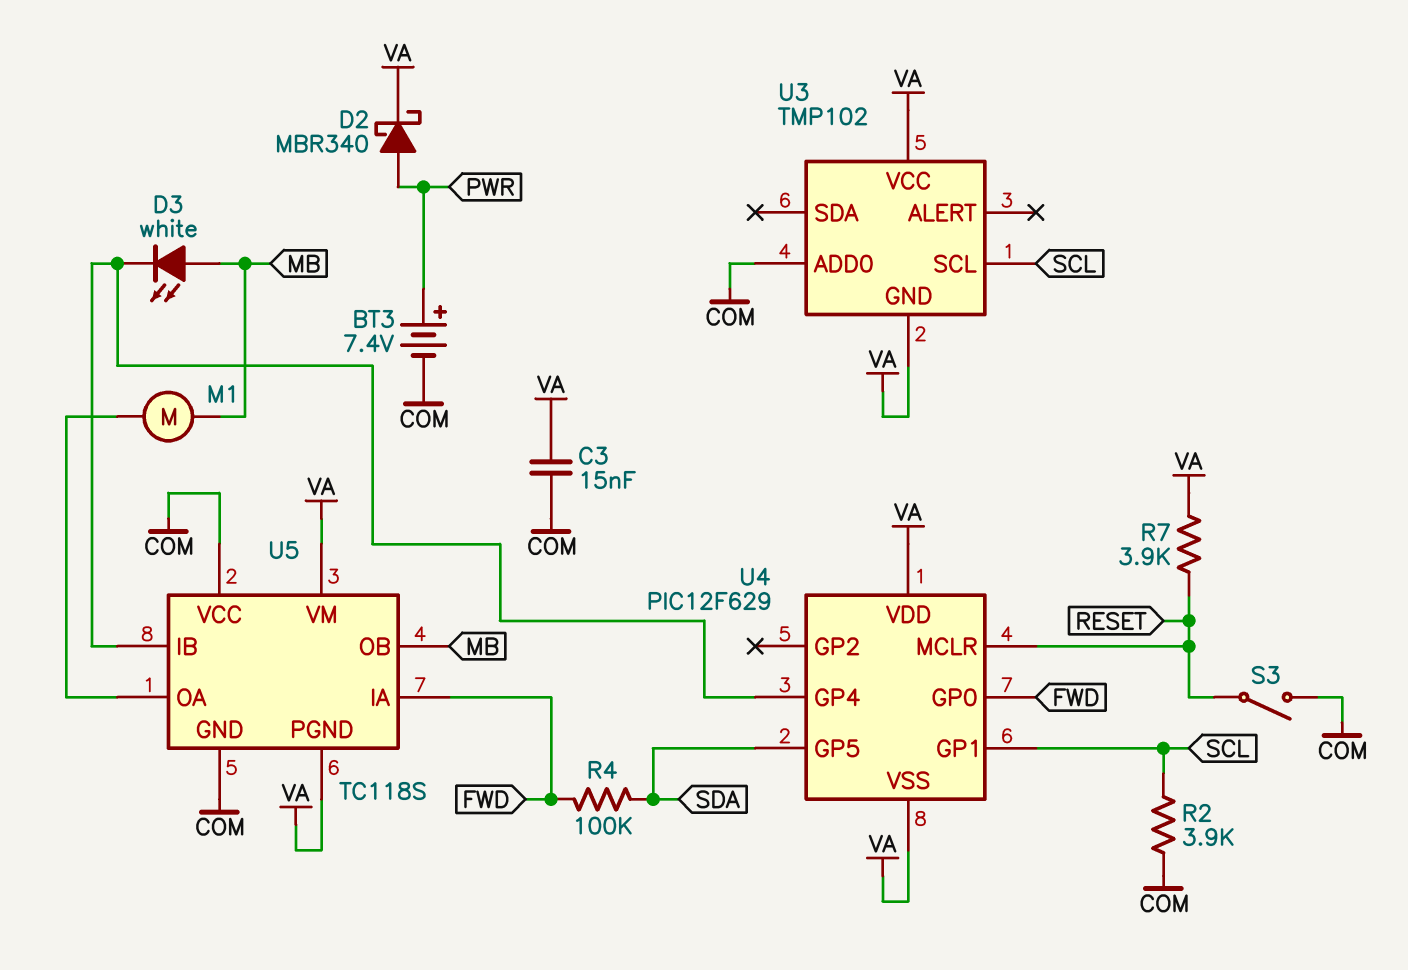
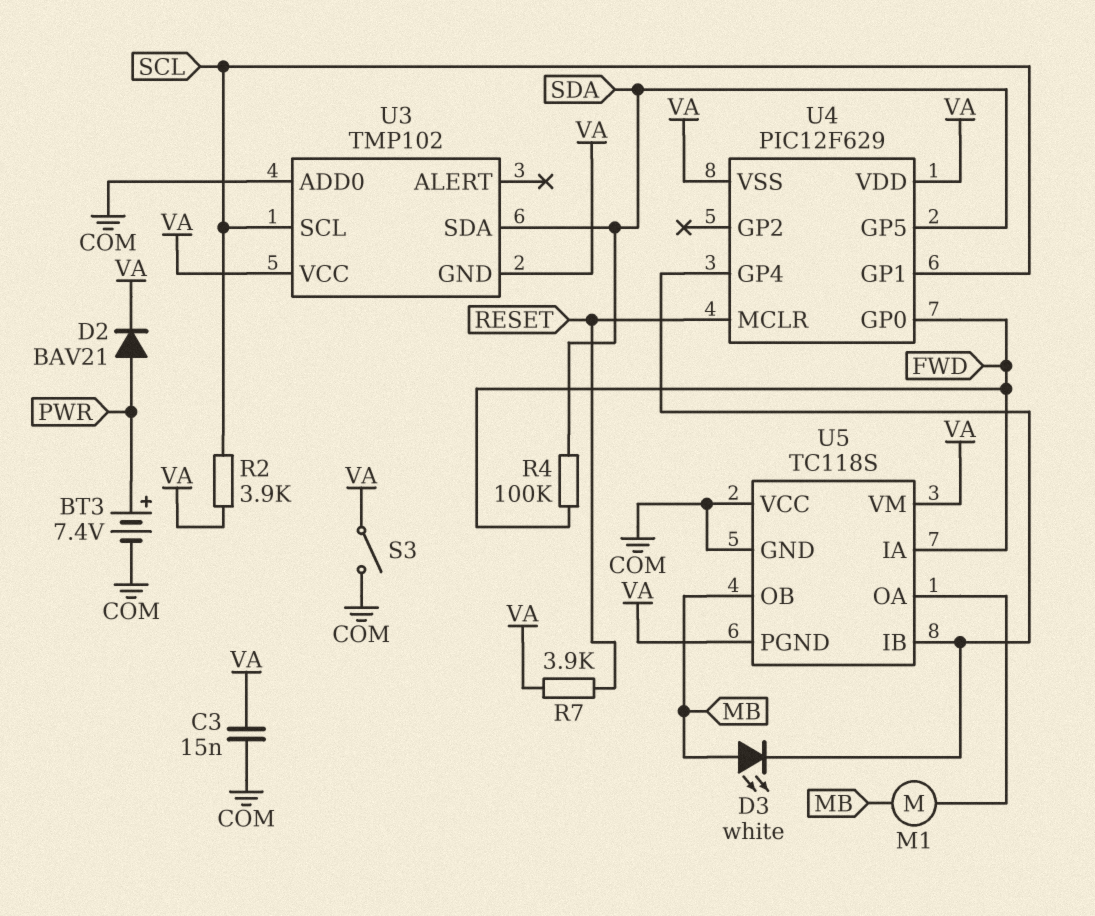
D2: schottky MBR340 (A PWR, K VA) -> diode BAV21 (A PWR, K VA)
R2: 3.9k (COM, SCL) -> 3.9k (SCL, VA)
S3: switch (COM, RESET) -> switch (COM, VA)
U3 pin SDA: none -> SDA

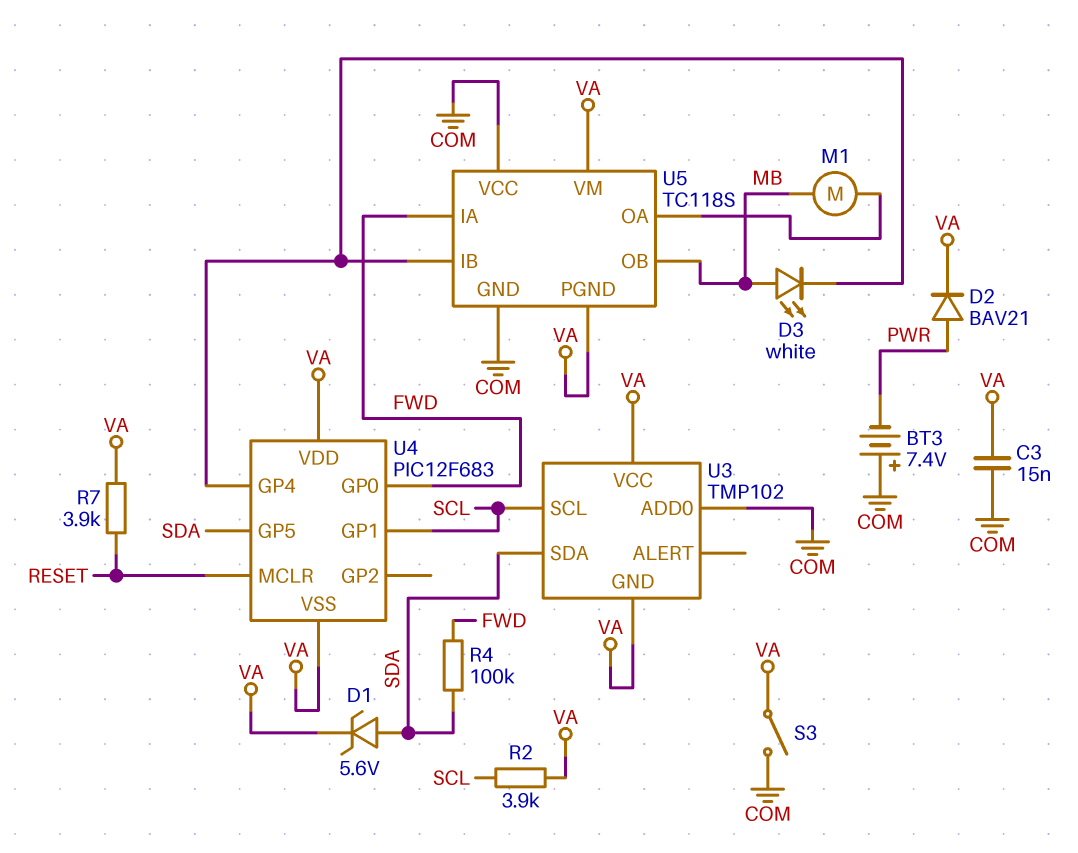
BT3: 7.4V (plus PWR, minus COM) -> 7.4V (plus COM, minus PWR)
D1: none -> zener 5.6V (A SDA, K VA)
U4: PIC12F629 -> PIC12F683

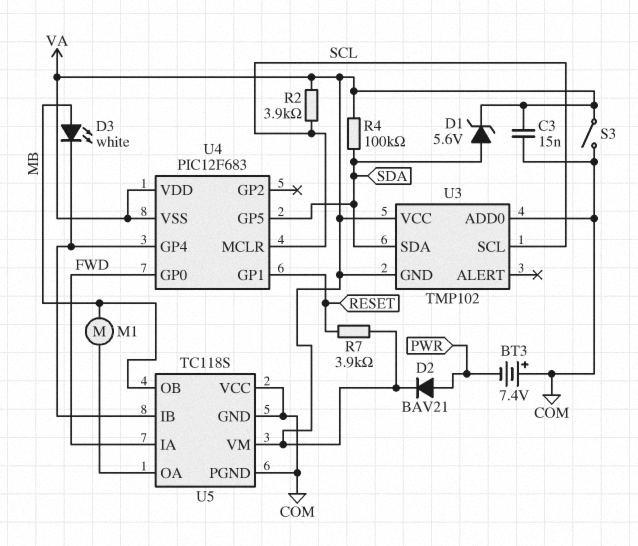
R4: 100k (FWD, SDA) -> 100k (SDA, VA)
U4 pin GP1: SCL -> RESET
U4 pin MCLR: RESET -> SCL
U5 pin PGND: VA -> COM

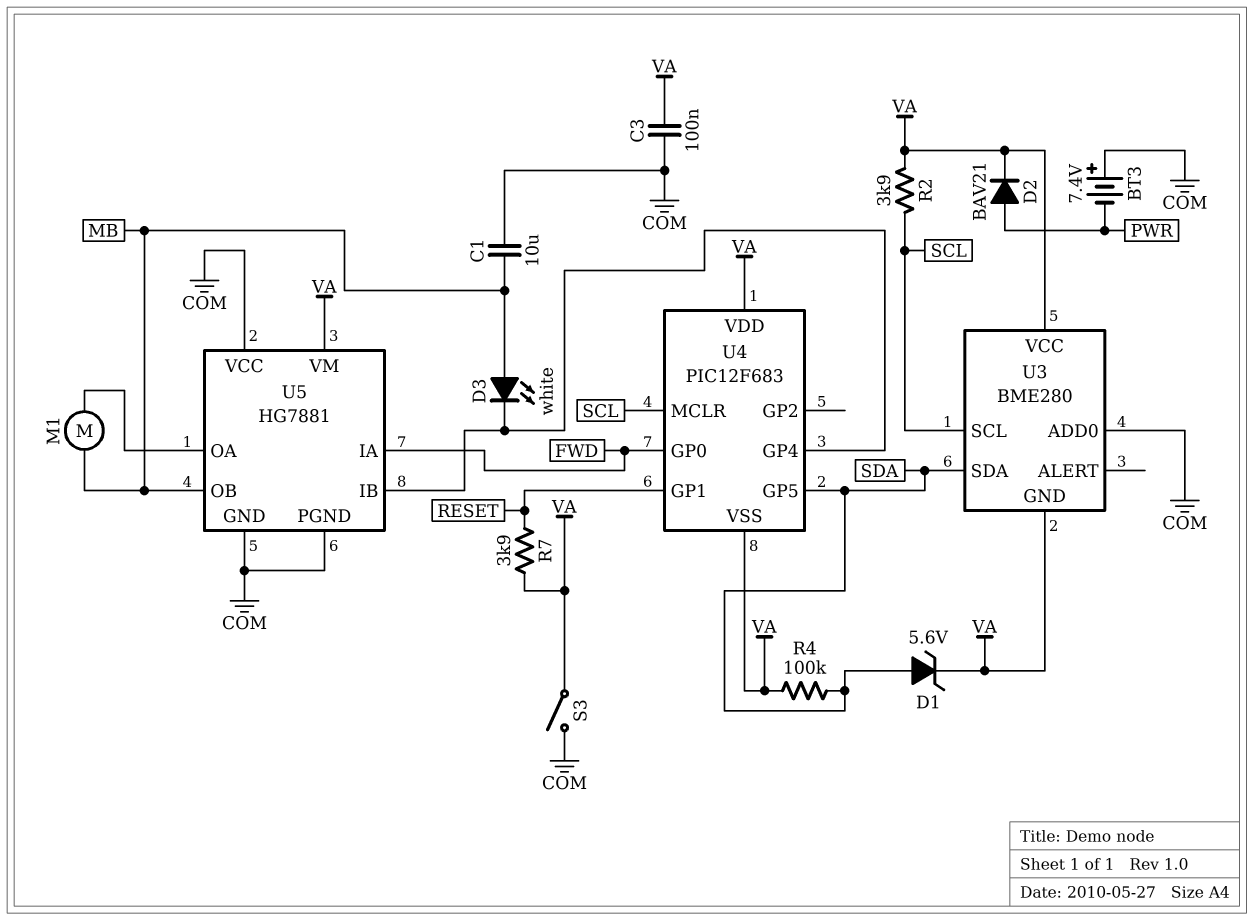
C1: none -> 10uF (COM, MB)
C3: 15nF (COM, VA) -> 100nF (COM, VA)
U3: TMP102 -> BME280
U5: TC118S -> HG7881

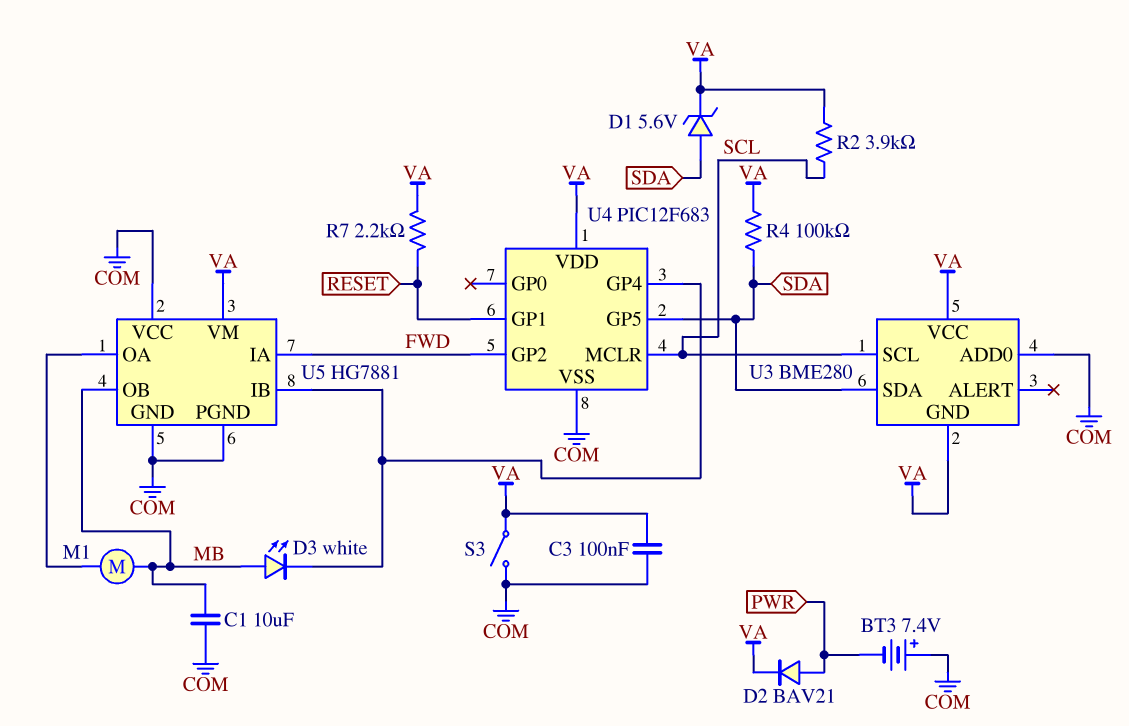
R7: 3.9k (RESET, VA) -> 2.2k (RESET, VA)
U4 pin GP0: FWD -> none
U4 pin GP2: none -> FWD
U4 pin VSS: VA -> COM

